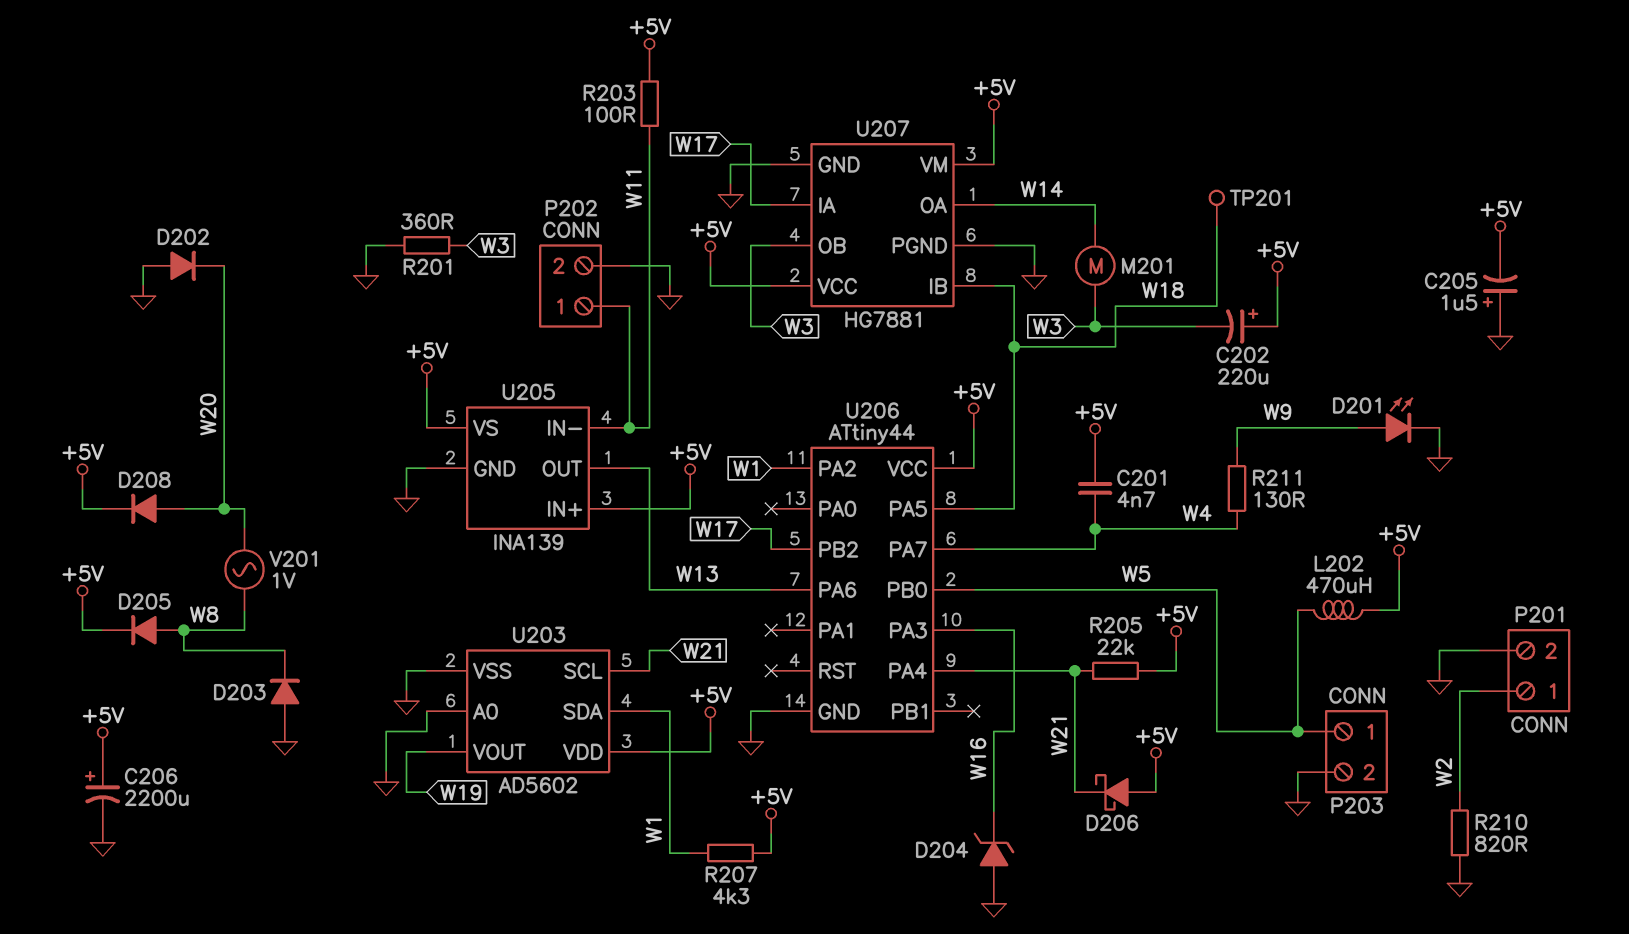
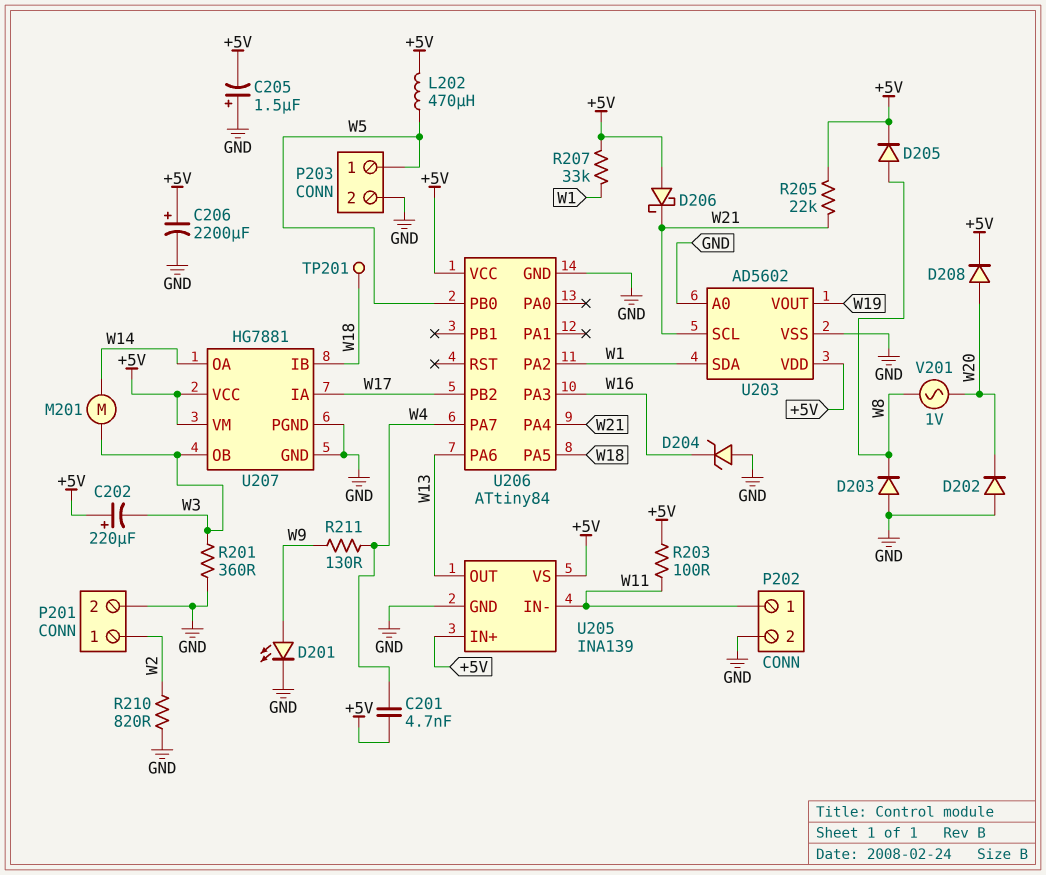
R207: 4.3k (+5V, W1) -> 33k (+5V, W1)
U206: ATtiny44 -> ATtiny84

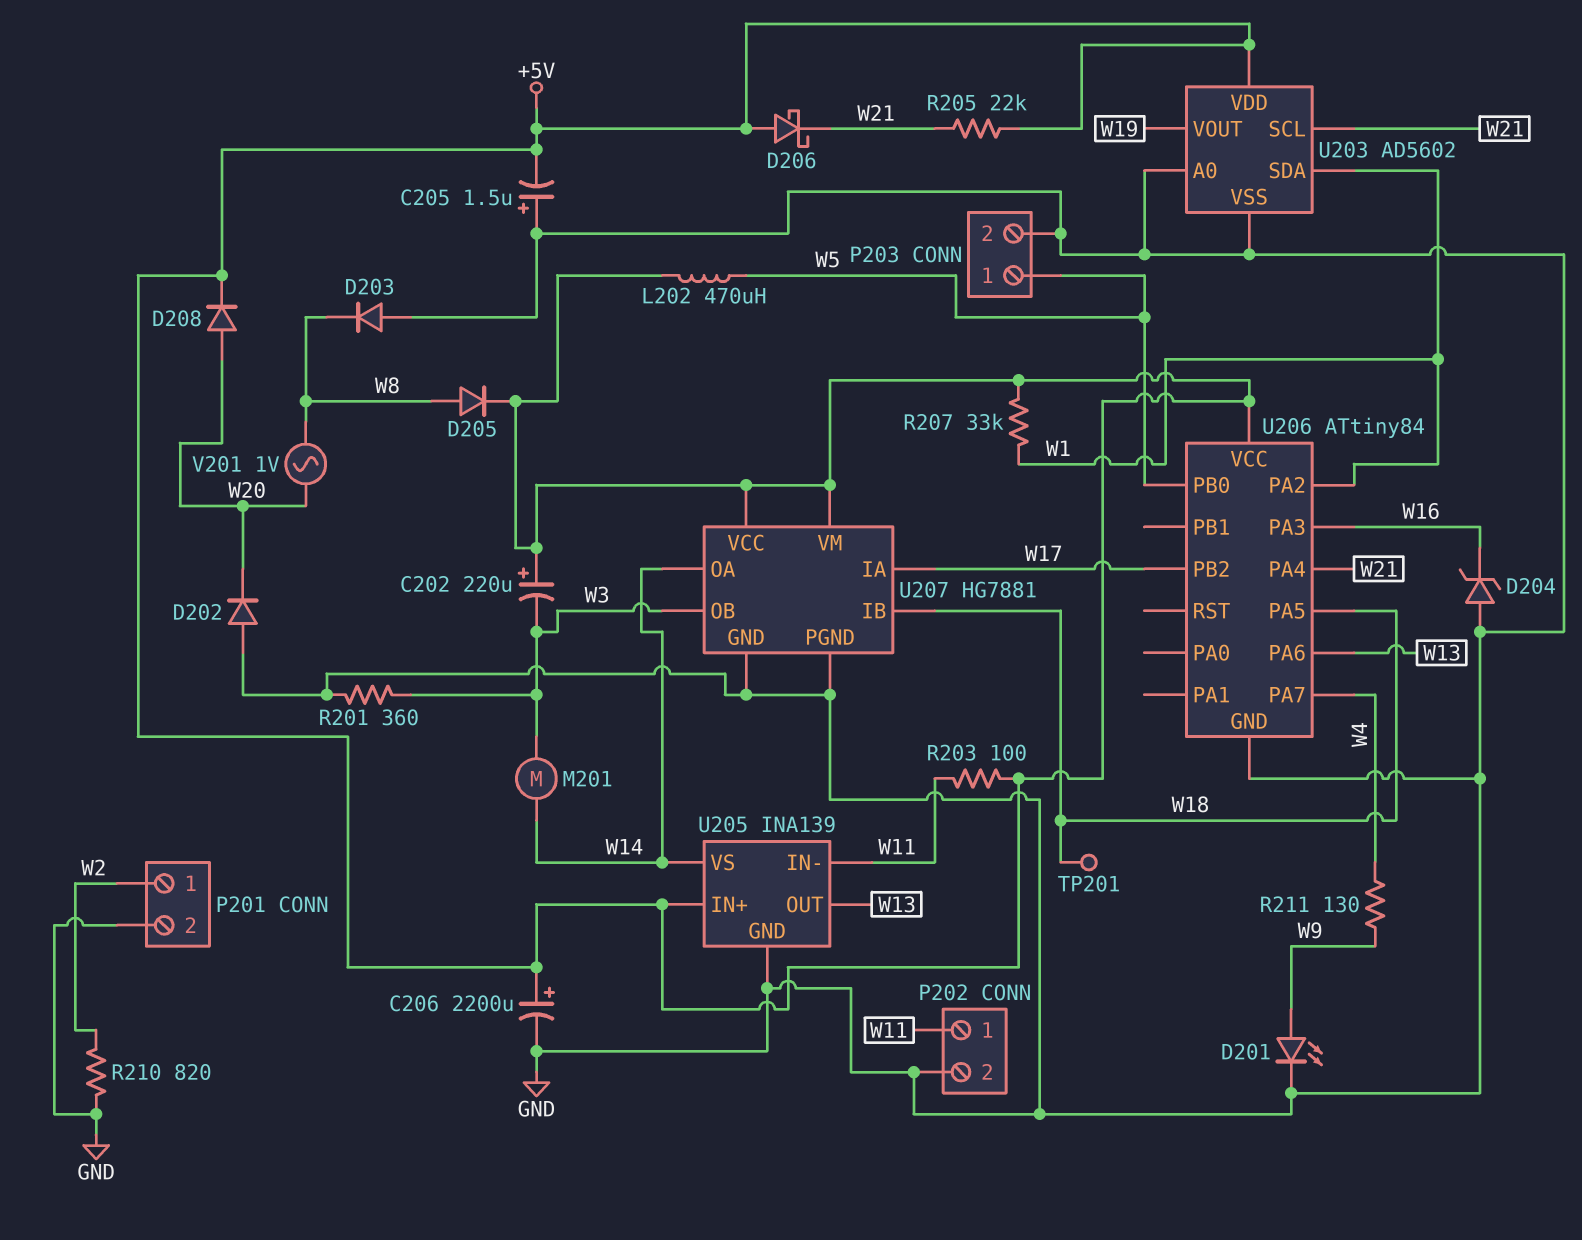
C201: 4.7nF (+5V, W4) -> none
U205 pin VS: +5V -> W14

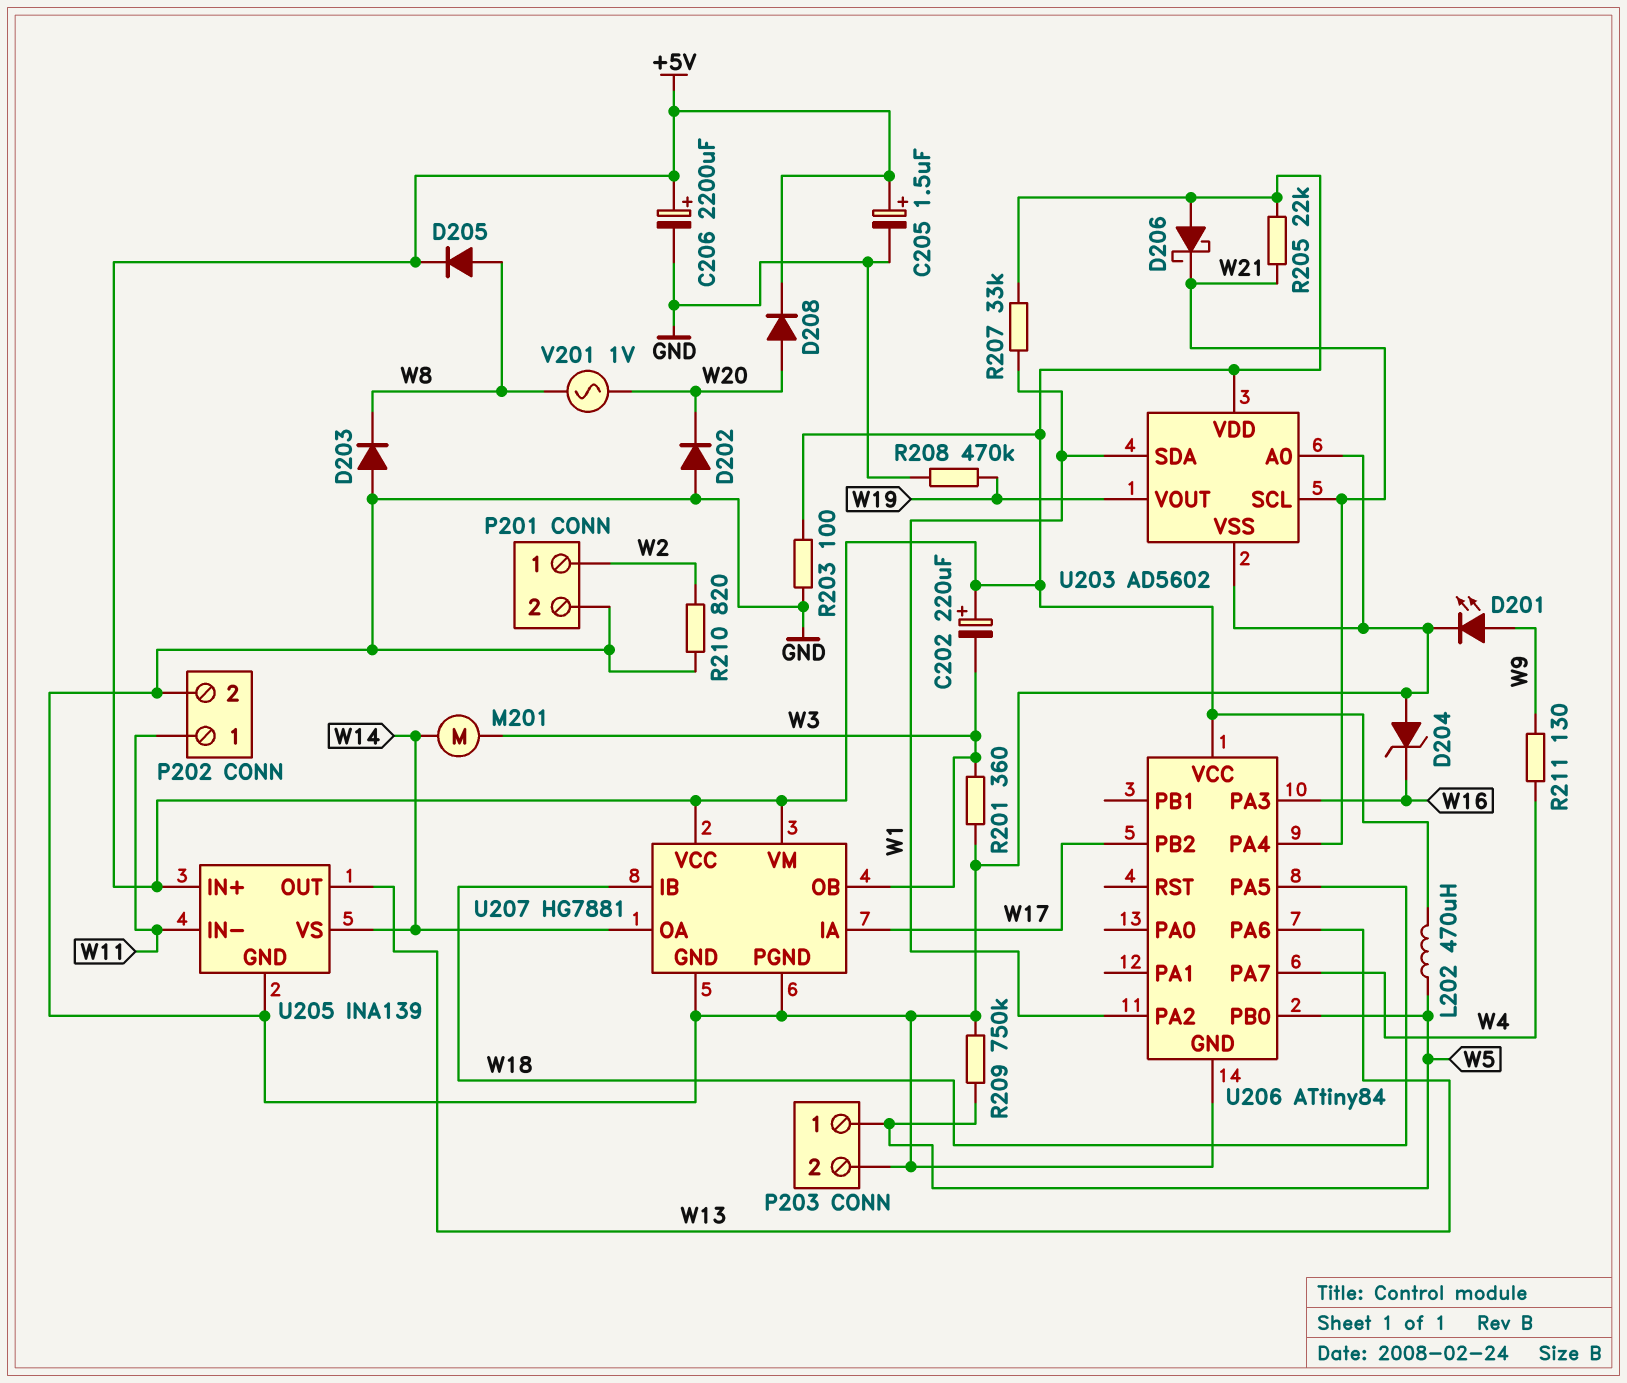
C205: 1.5uF (plus GND, minus +5V) -> 1.5uF (plus +5V, minus GND)
R203: 100 (+5V, W11) -> 100 (+5V, GND)
R208: none -> 470k (GND, W19)
R209: none -> 750k (GND, W5)
TP201: test point (W18) -> none

